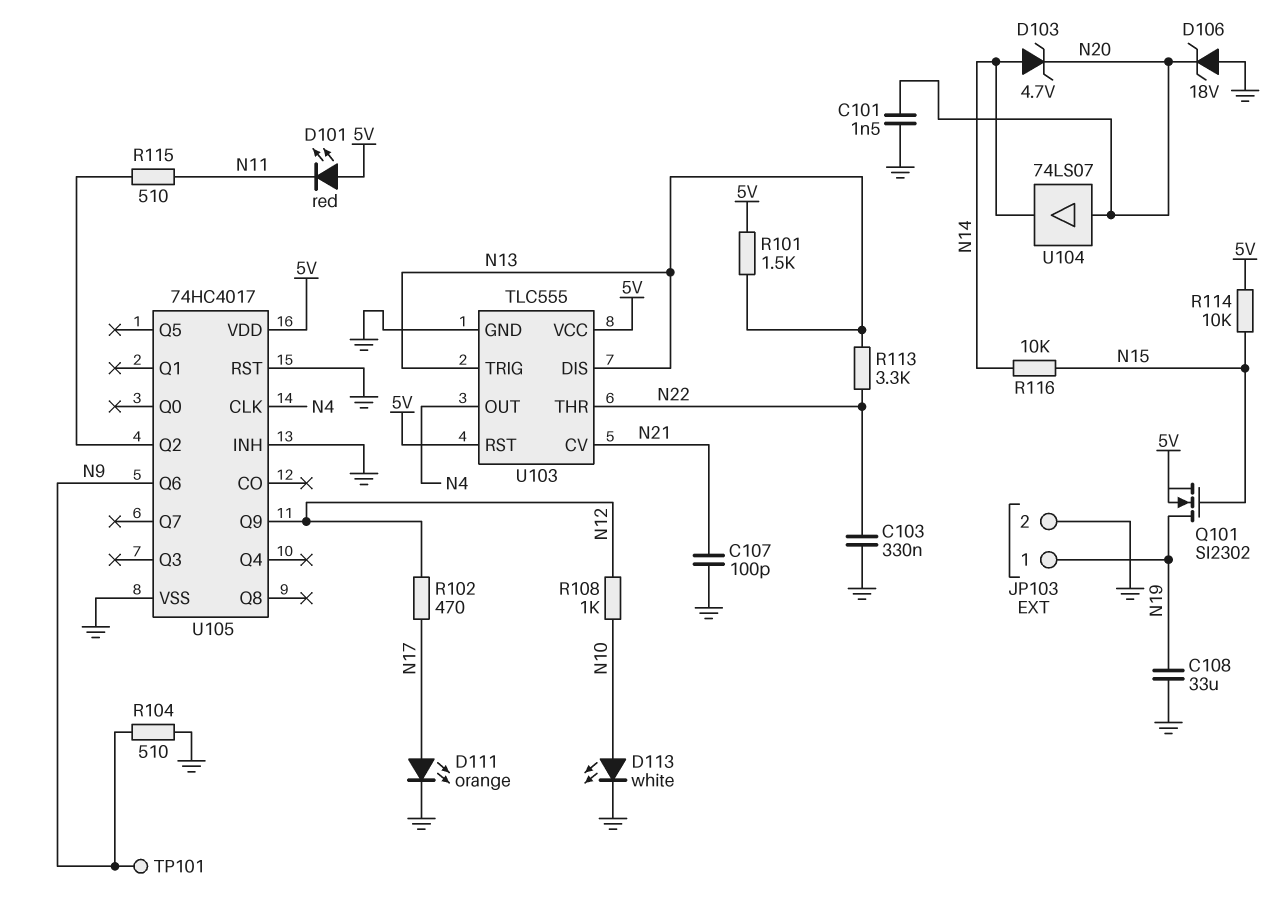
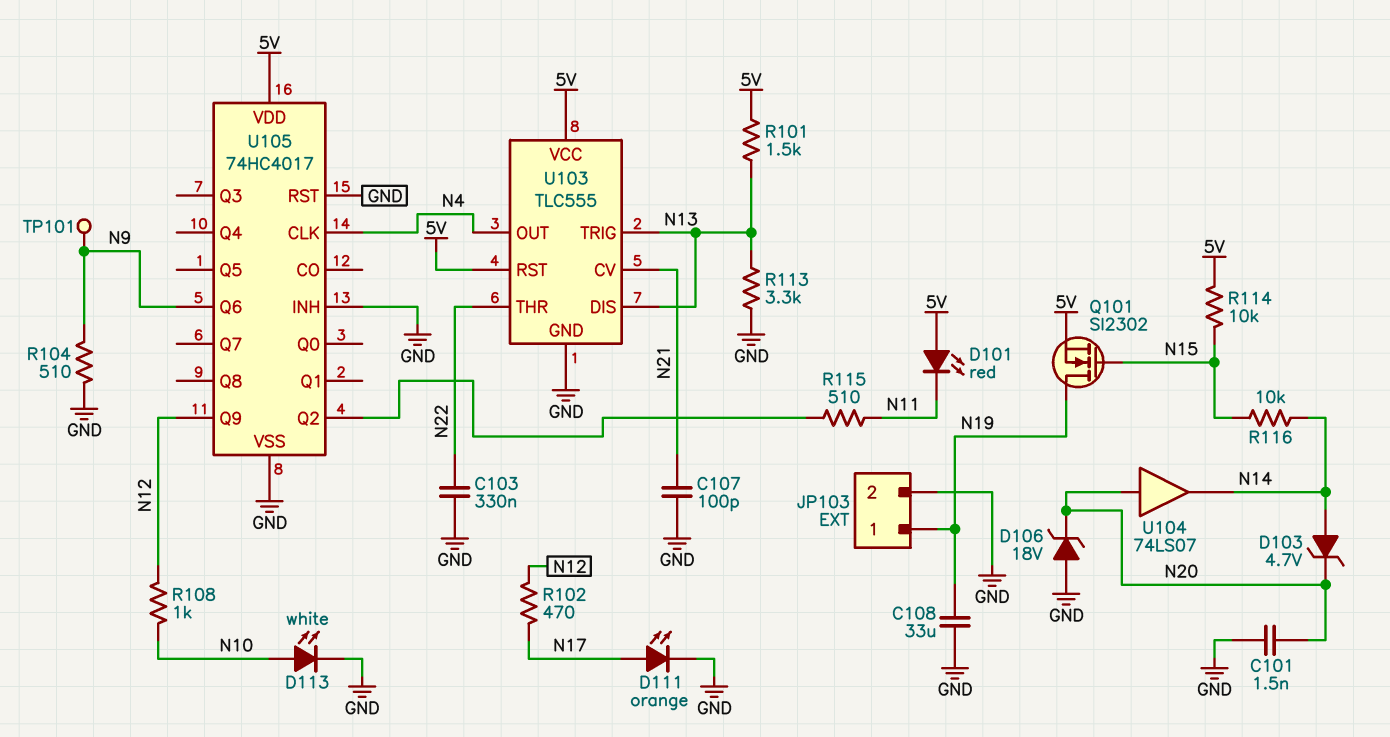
R113: 3.3k (N13, N22) -> 3.3k (GND, N13)

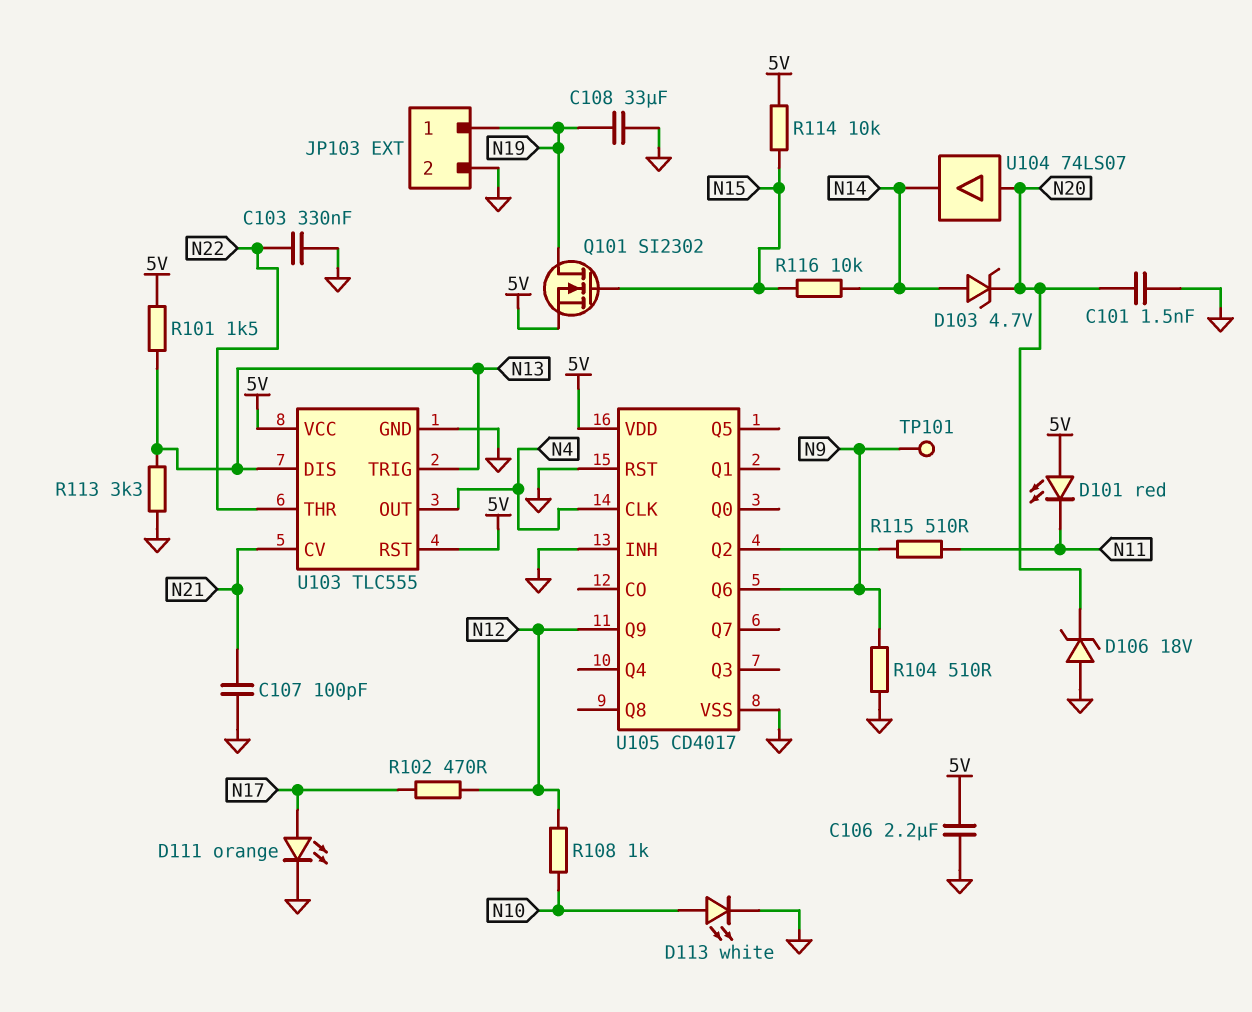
C106: none -> 2.2uF (5V, GND)
U105: 74HC4017 -> CD4017

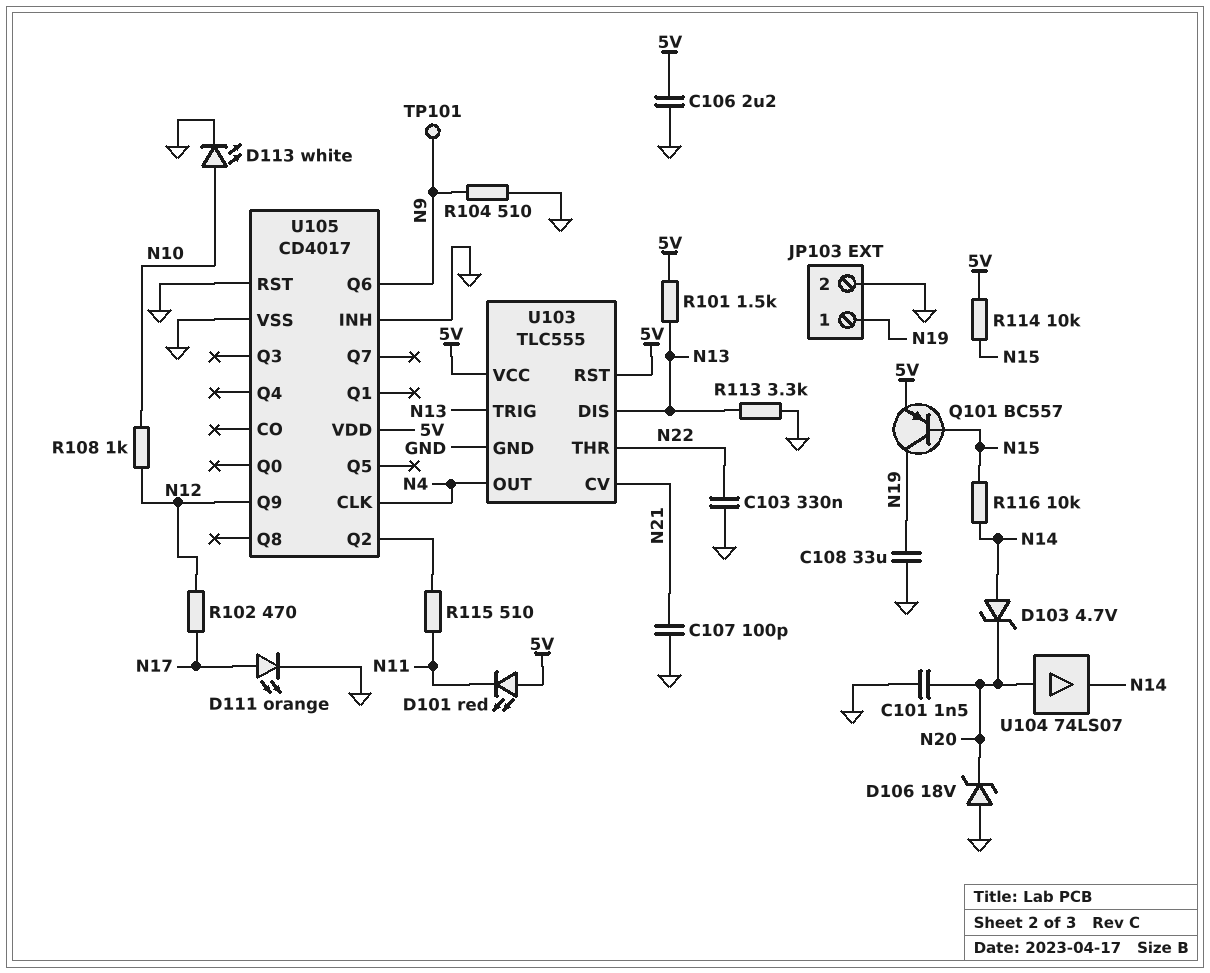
Q101: NMOS SI2302 (G N15, D N19, S 5V) -> PNP BC557 (B N15, C N19, E 5V)

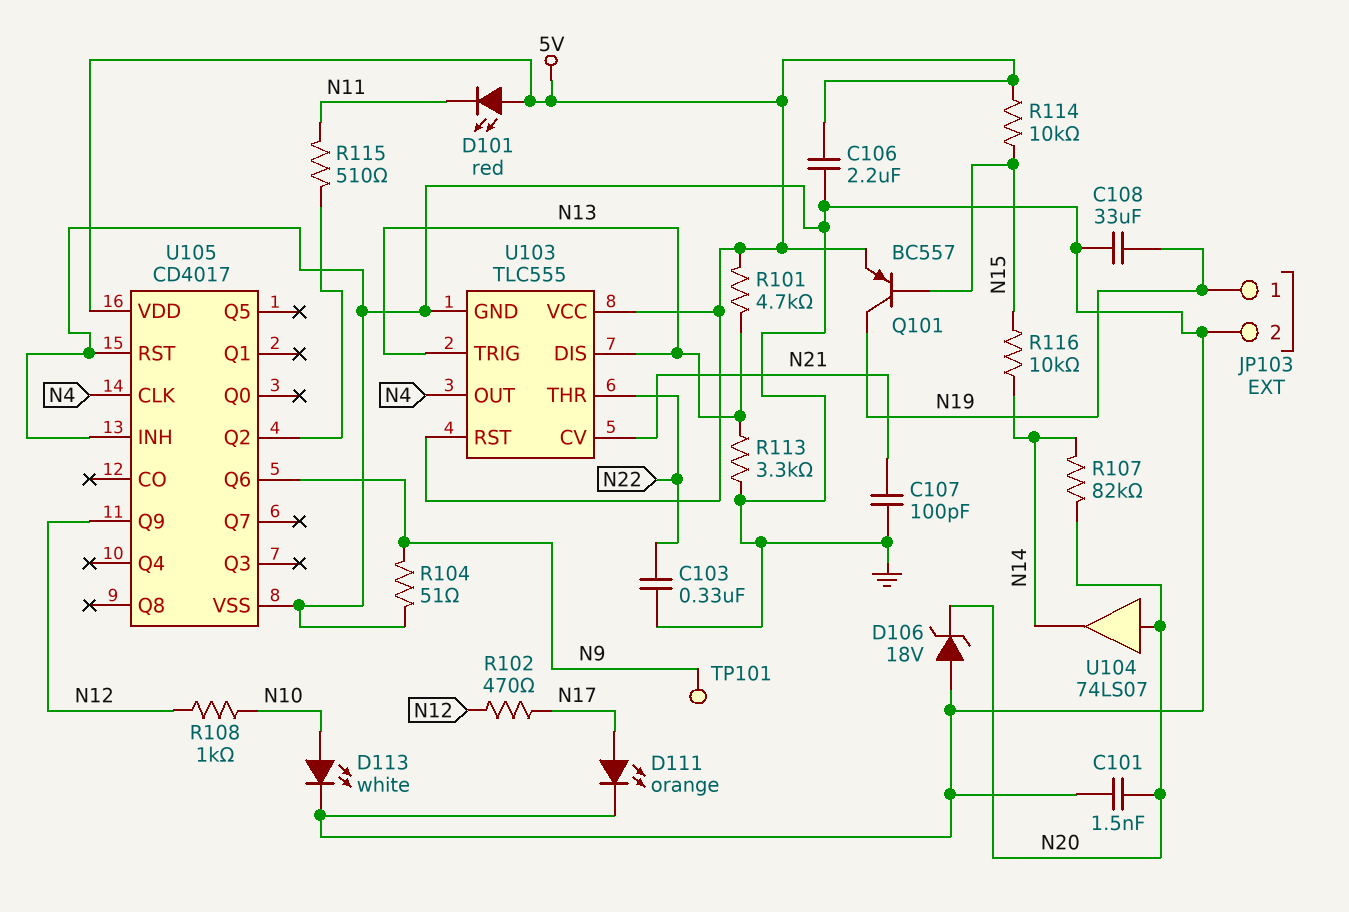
D103: zener 4.7V (A N14, K N20) -> none
R101: 1.5k (5V, N13) -> 4.7k (5V, N13)
R104: 510 (GND, N9) -> 51 (GND, N9)
R107: none -> 82k (N14, N20)

